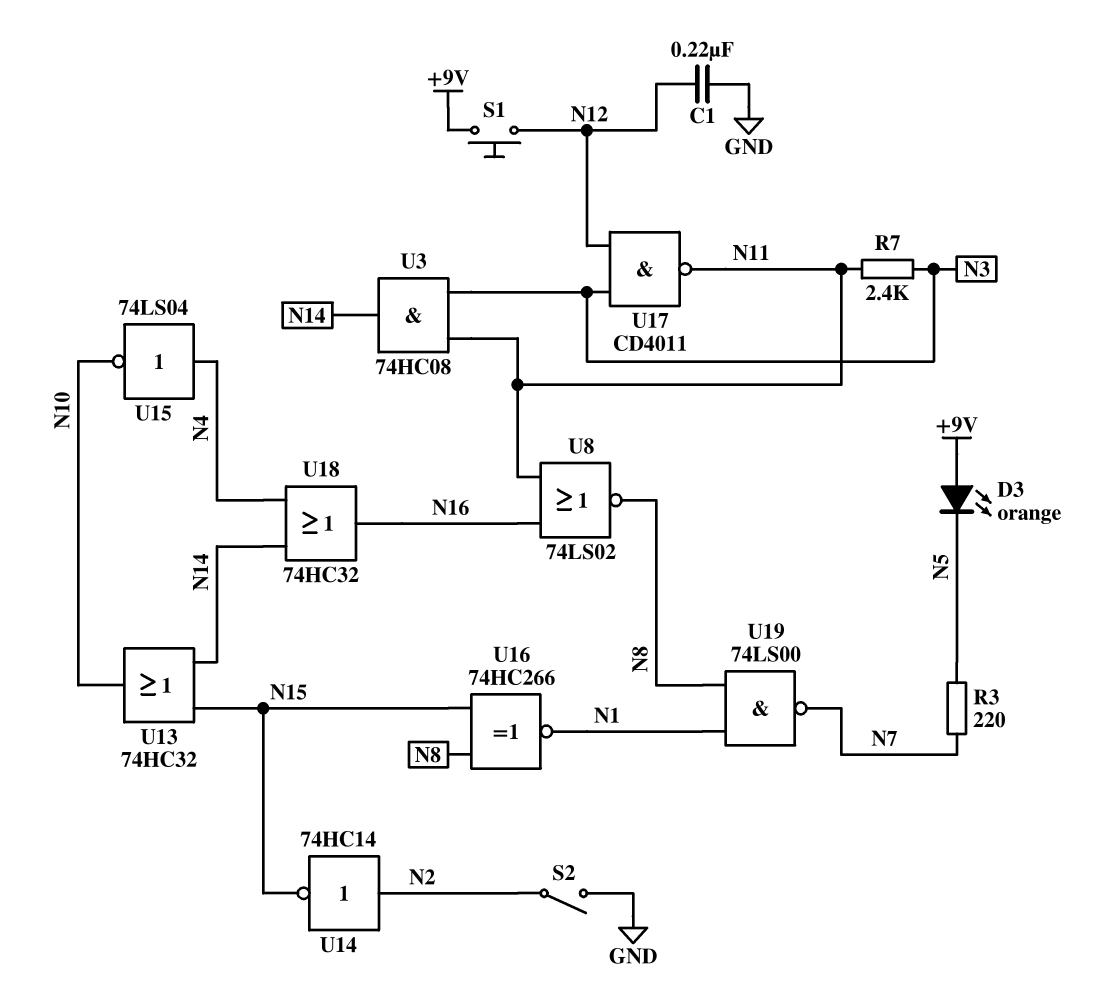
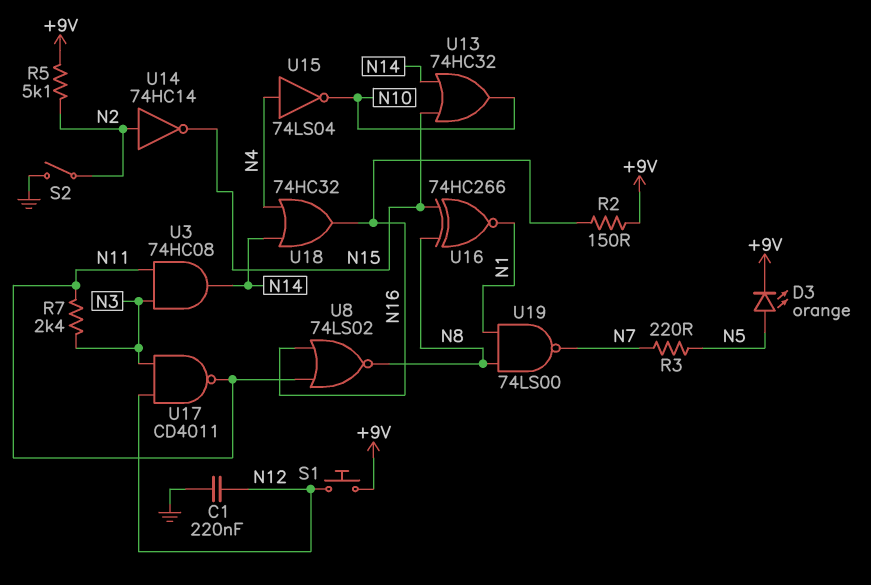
D3: LED orange (A +9V, K N5) -> LED orange (A N5, K +9V)
R2: none -> 150 (+9V, N16)
R5: none -> 5.1k (+9V, N2)

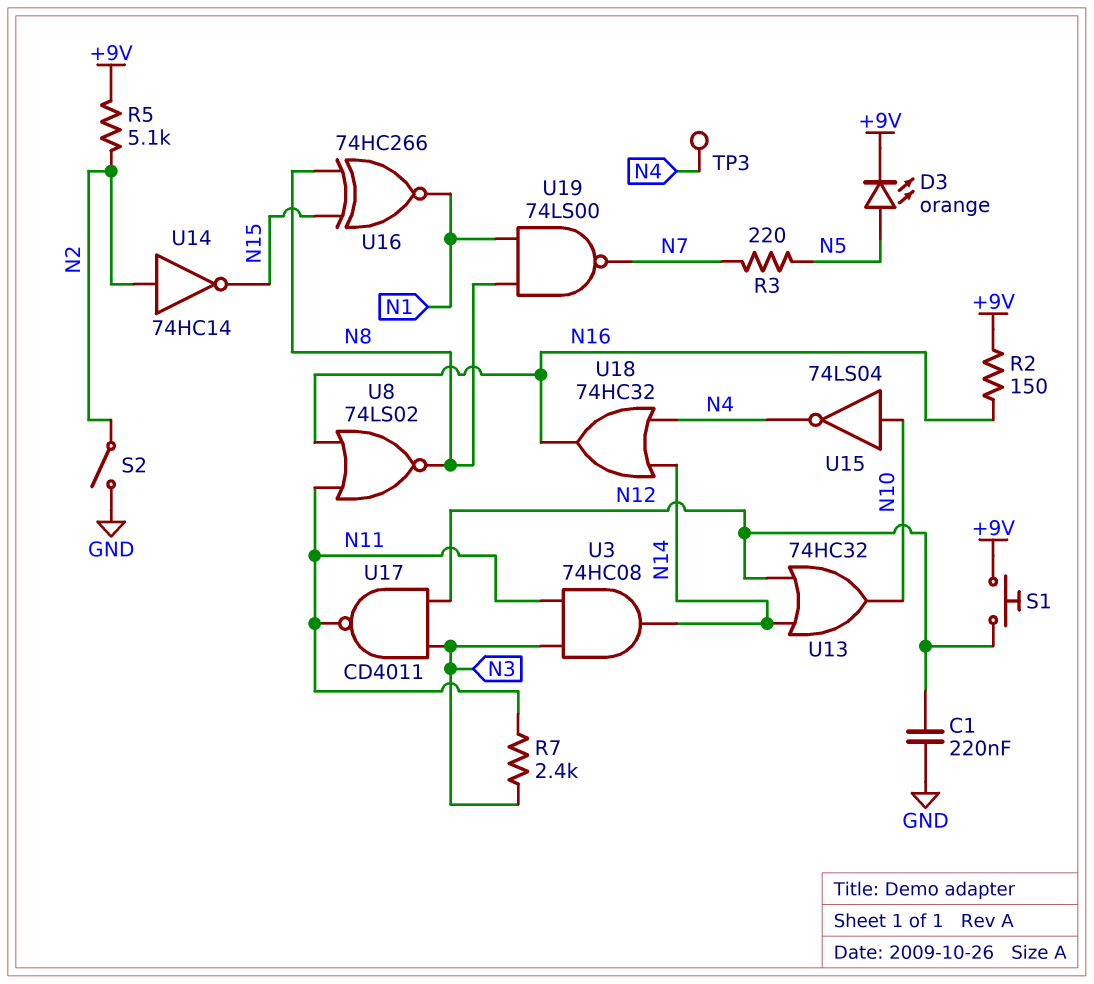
TP3: none -> test point (N4)
U13: OR 74HC32 (in N14, in N15, out N10) -> OR 74HC32 (in N12, in N14, out N10)
U15: NOT 74LS04 (in N4, out N10) -> NOT 74LS04 (in N10, out N4)

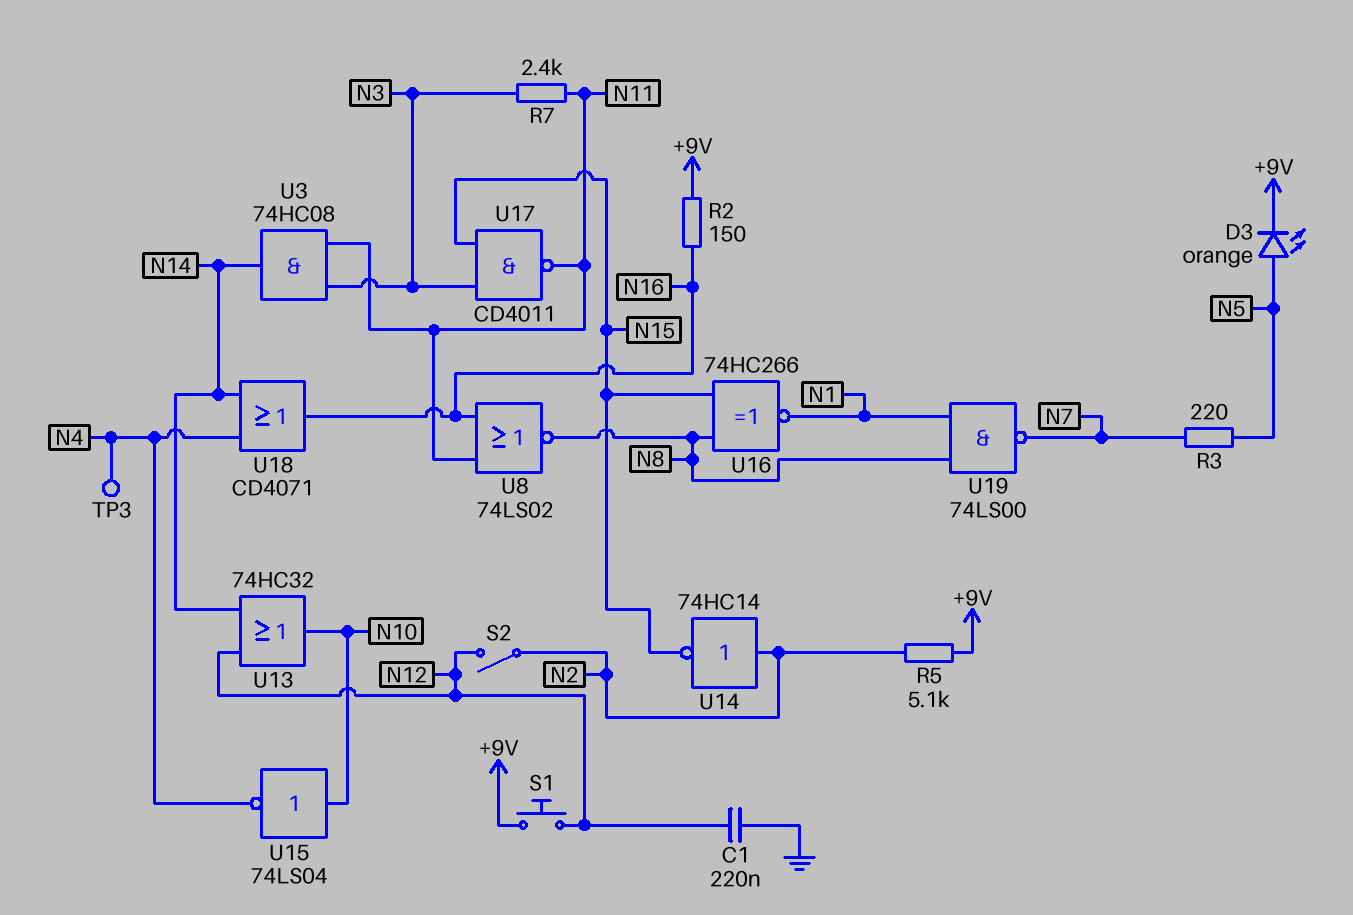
S2: switch (GND, N2) -> switch (N2, N12)
U17: NAND CD4011 (in N3, in N12, out N11) -> NAND CD4011 (in N3, in N15, out N11)
U18: OR 74HC32 (in N4, in N14, out N16) -> OR CD4071 (in N4, in N14, out N16)

